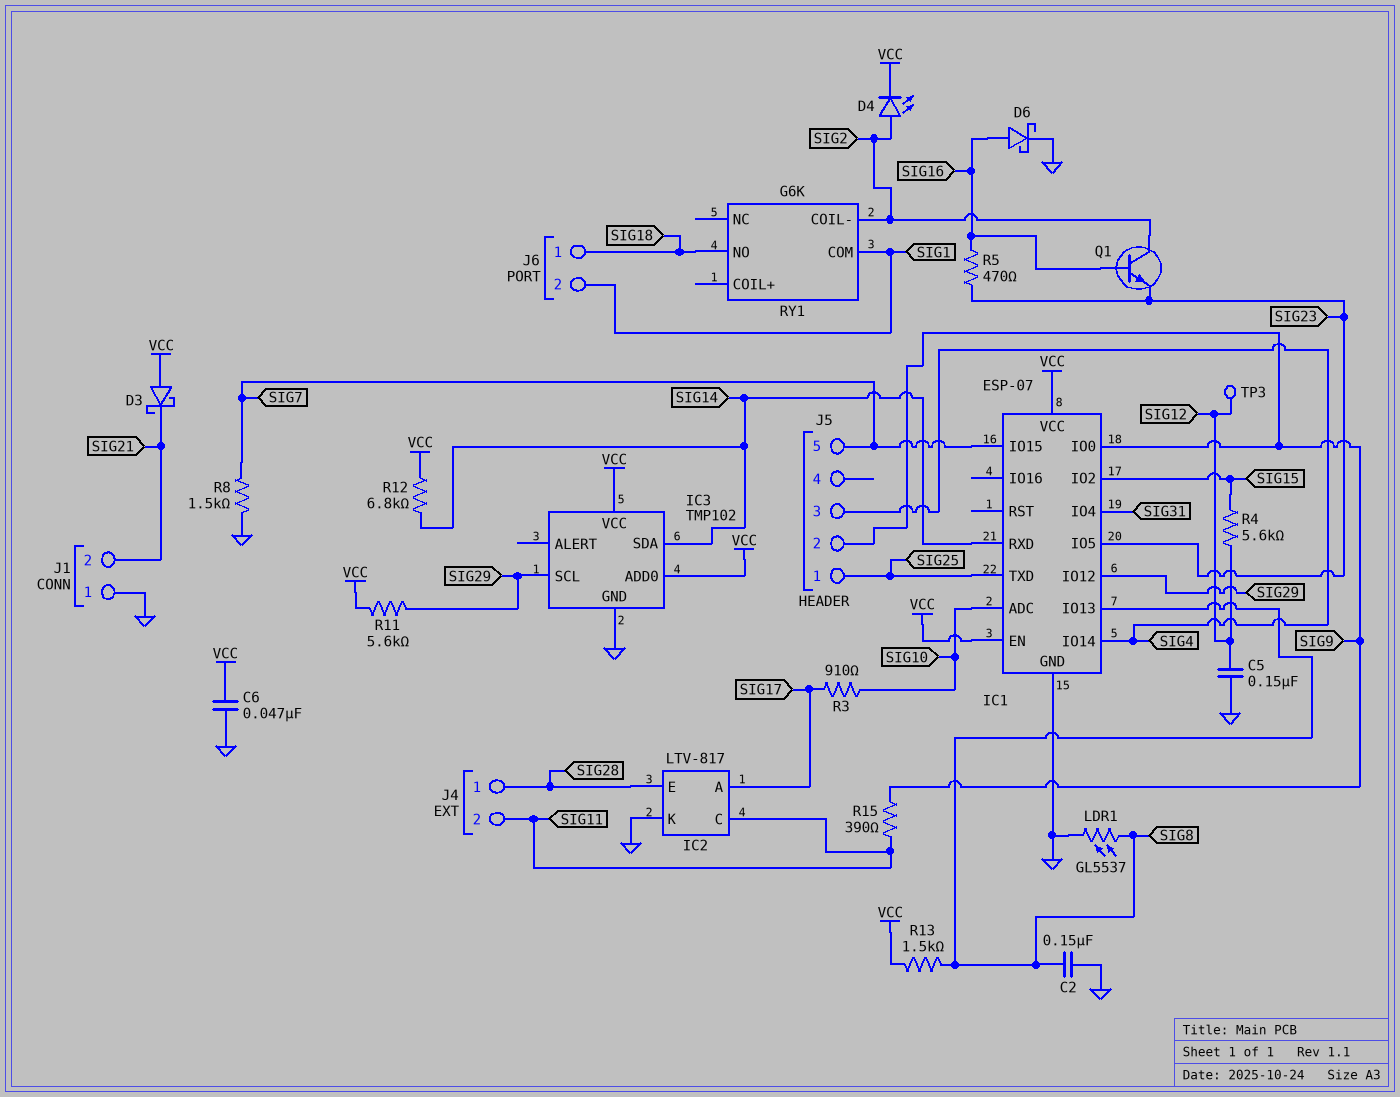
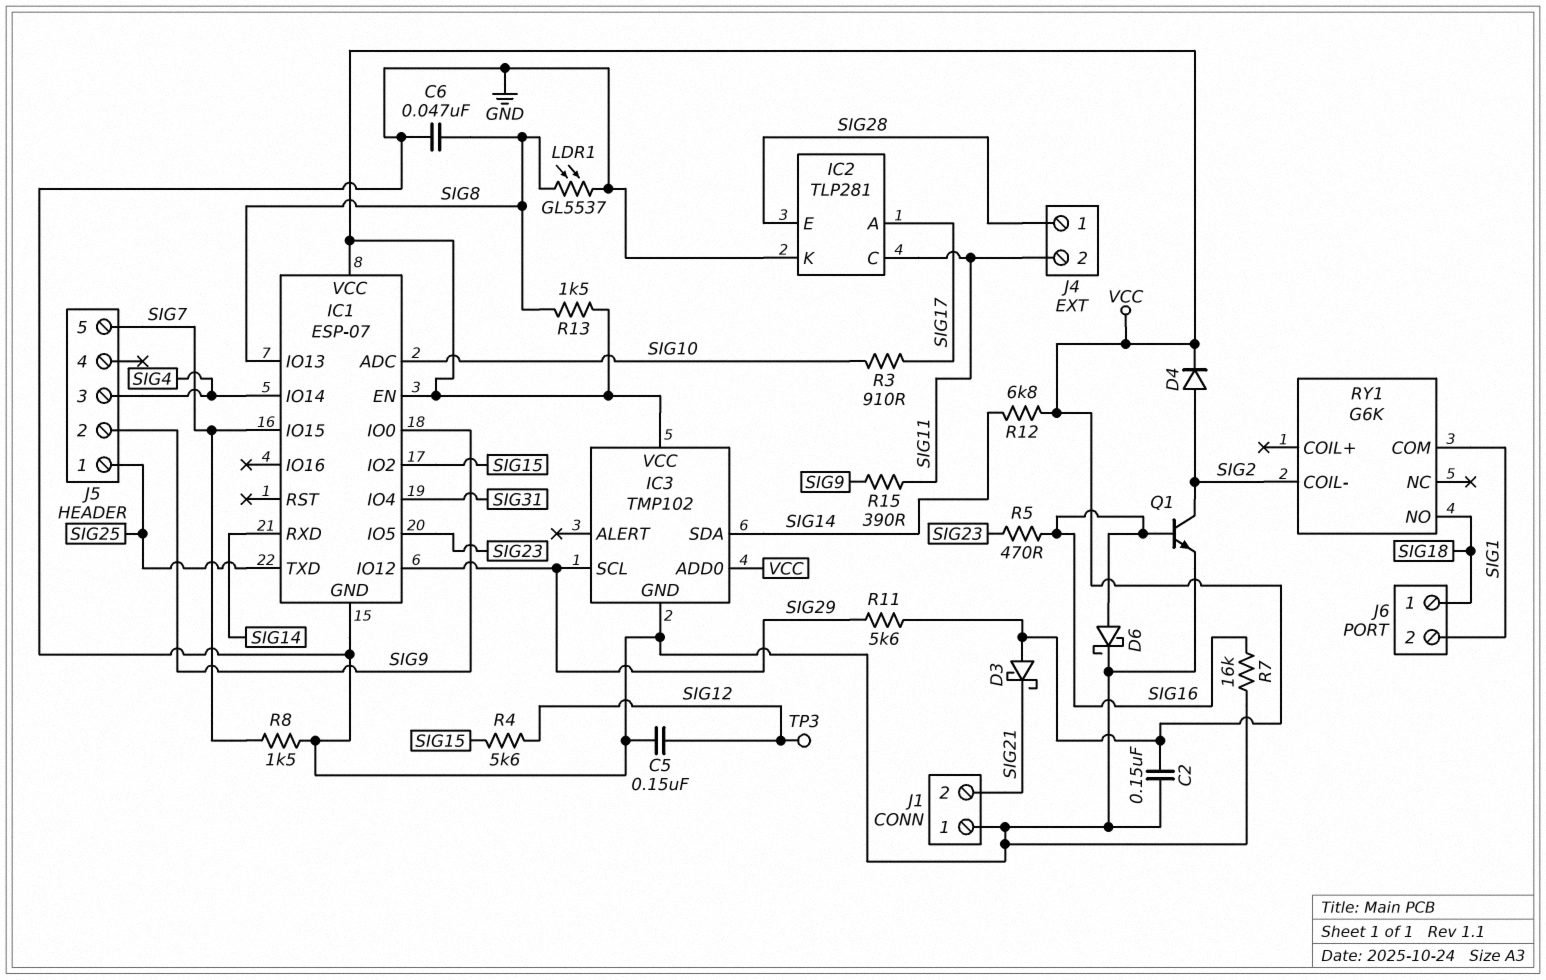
C2: 150nF (GND, SIG8) -> 150nF (GND, VCC)
C6: 47nF (GND, VCC) -> 47nF (GND, SIG8)
D4: LED (A SIG2, K VCC) -> diode (A SIG2, K VCC)
IC2: LTV-817 -> TLP281
Q1: NPN (B SIG16, C SIG2, E SIG23) -> NPN (B SIG16, C SIG2, E GND)
R7: none -> 16k (GND, SIG16)

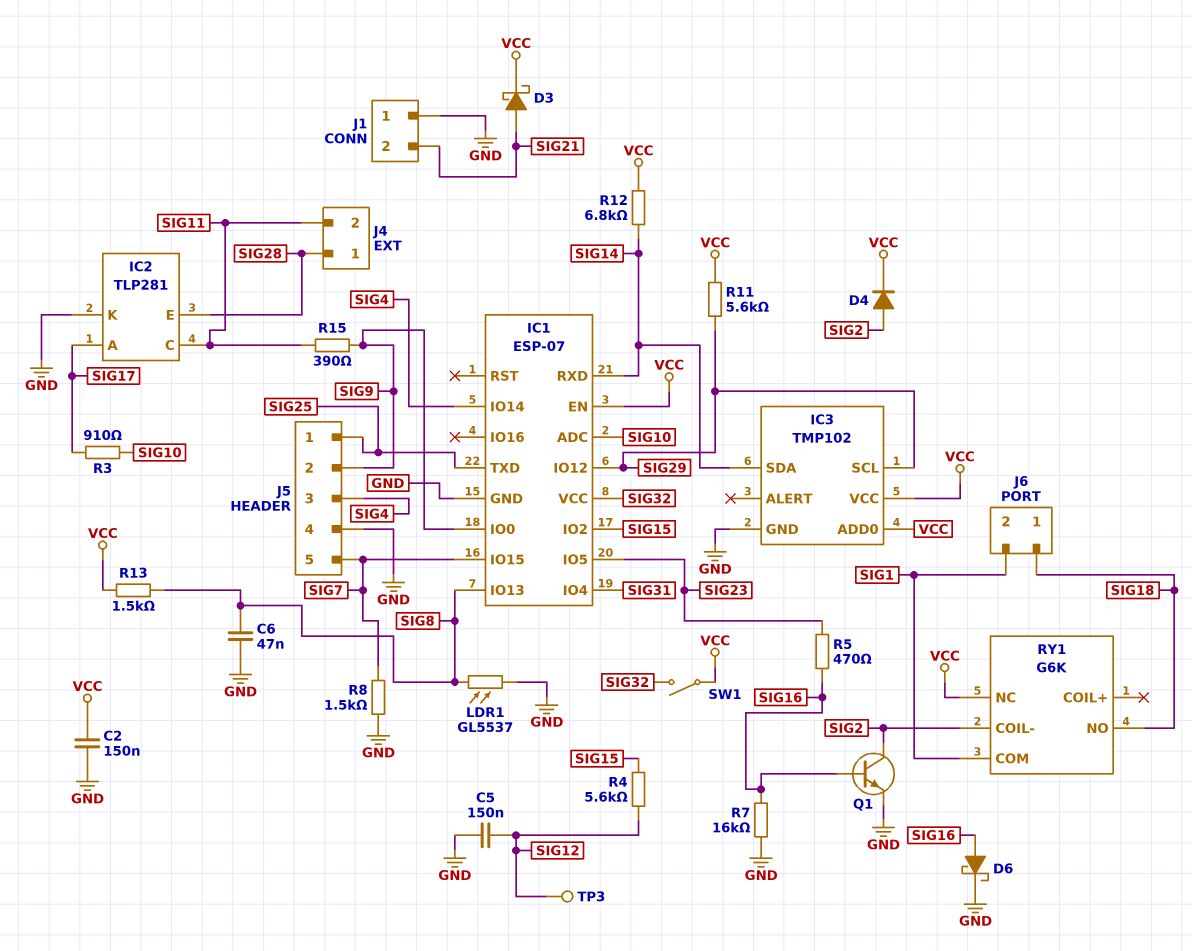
D3: schottky (A VCC, K SIG21) -> schottky (A SIG21, K VCC)
IC1 pin VCC: VCC -> SIG32
J5 pin 4: none -> GND
RY1 pin NC: none -> VCC
SW1: none -> switch (SIG32, VCC)

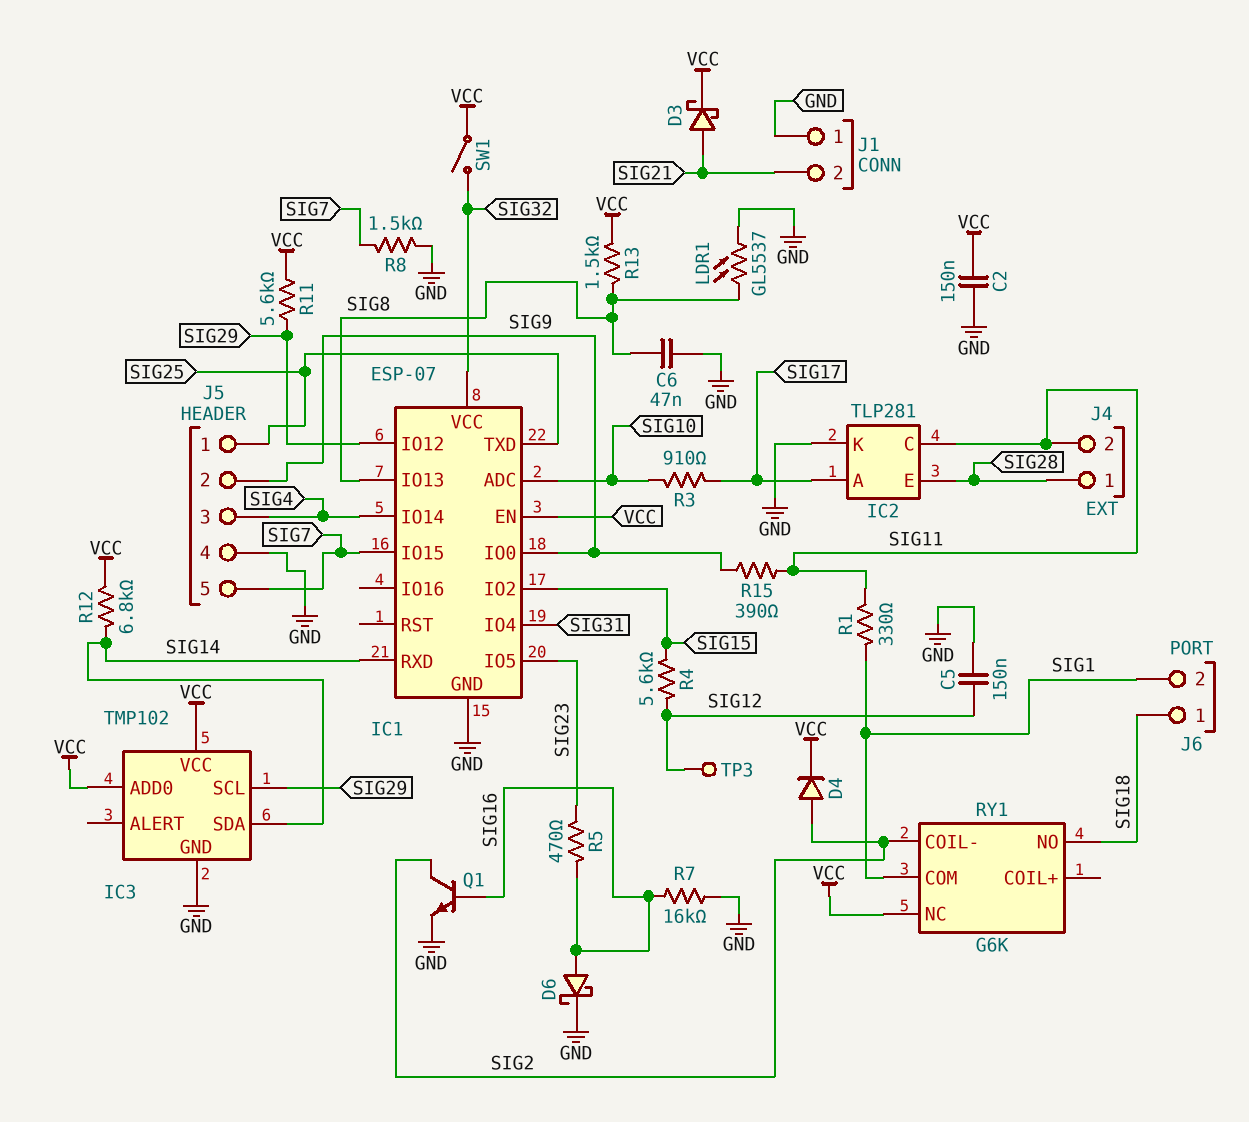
R1: none -> 330 (SIG1, SIG11)

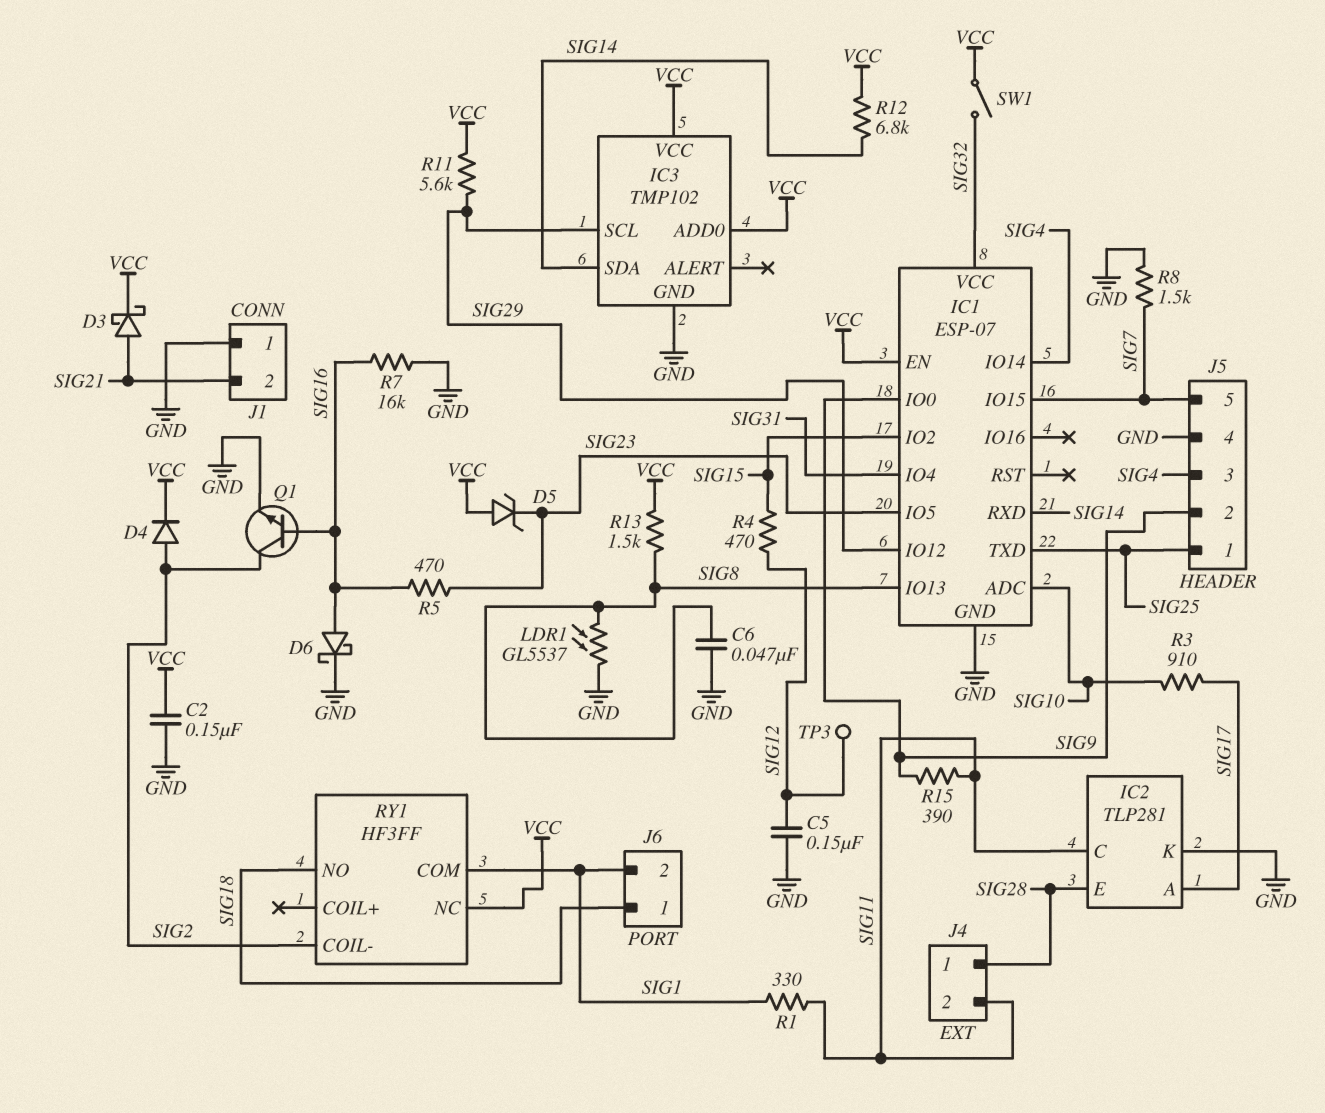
D5: none -> zener (A VCC, K SIG23)
R4: 5.6k (SIG12, SIG15) -> 470 (SIG12, SIG15)
RY1: G6K -> HF3FF

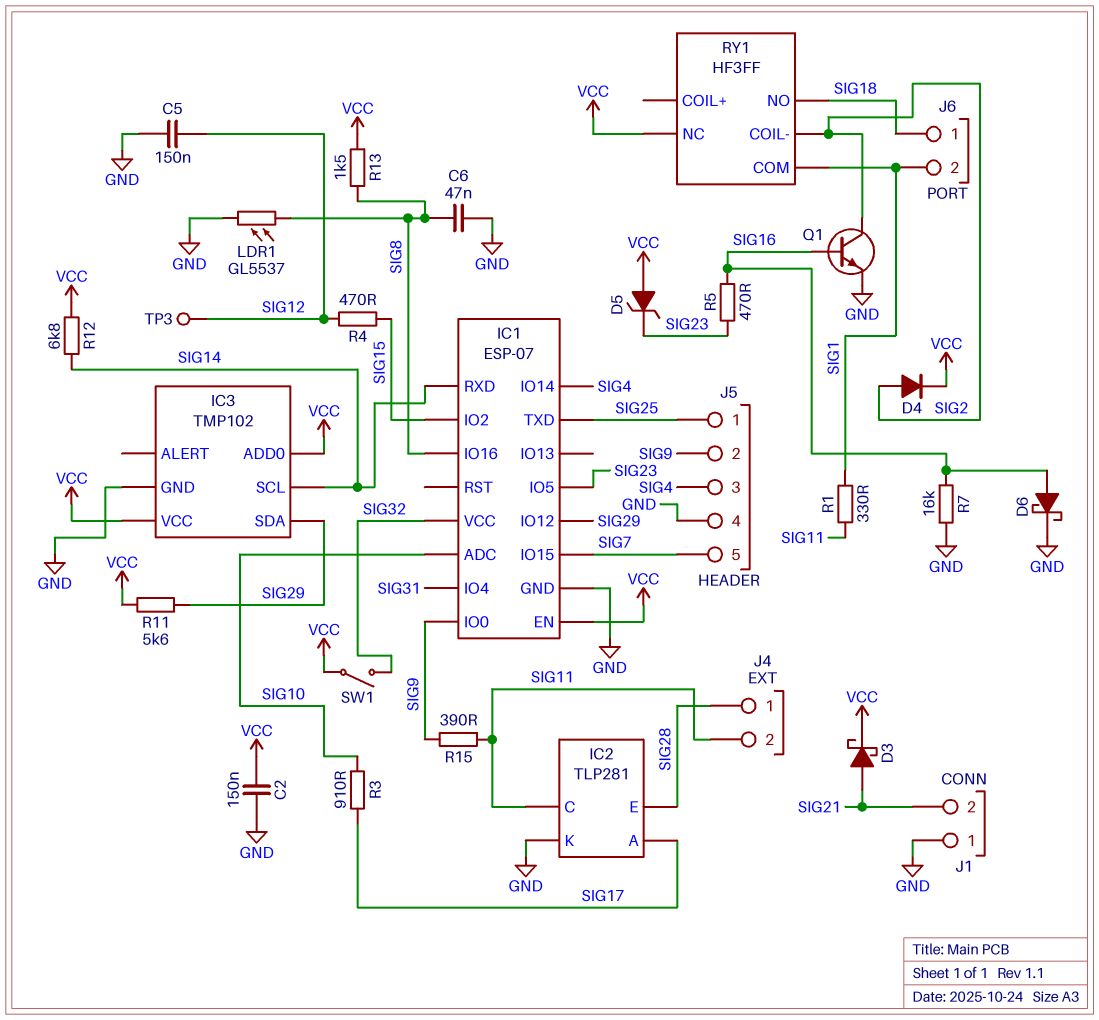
IC1 pin IO13: SIG8 -> none
IC1 pin IO16: none -> SIG8
IC3 pin SCL: SIG29 -> SIG14
IC3 pin SDA: SIG14 -> SIG29
R8: 1.5k (GND, SIG7) -> none

